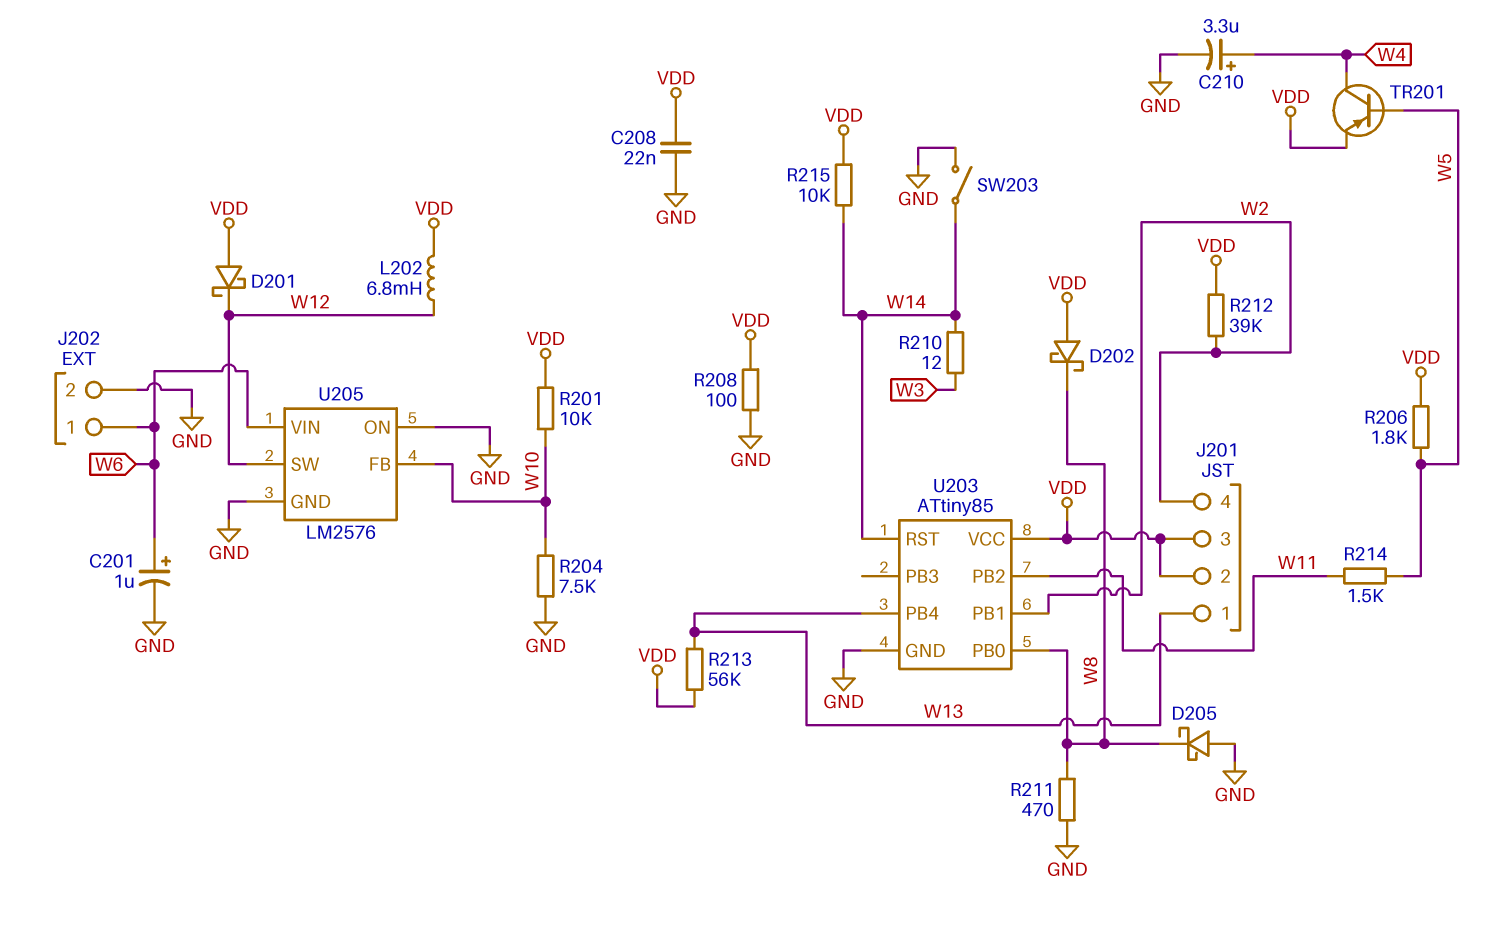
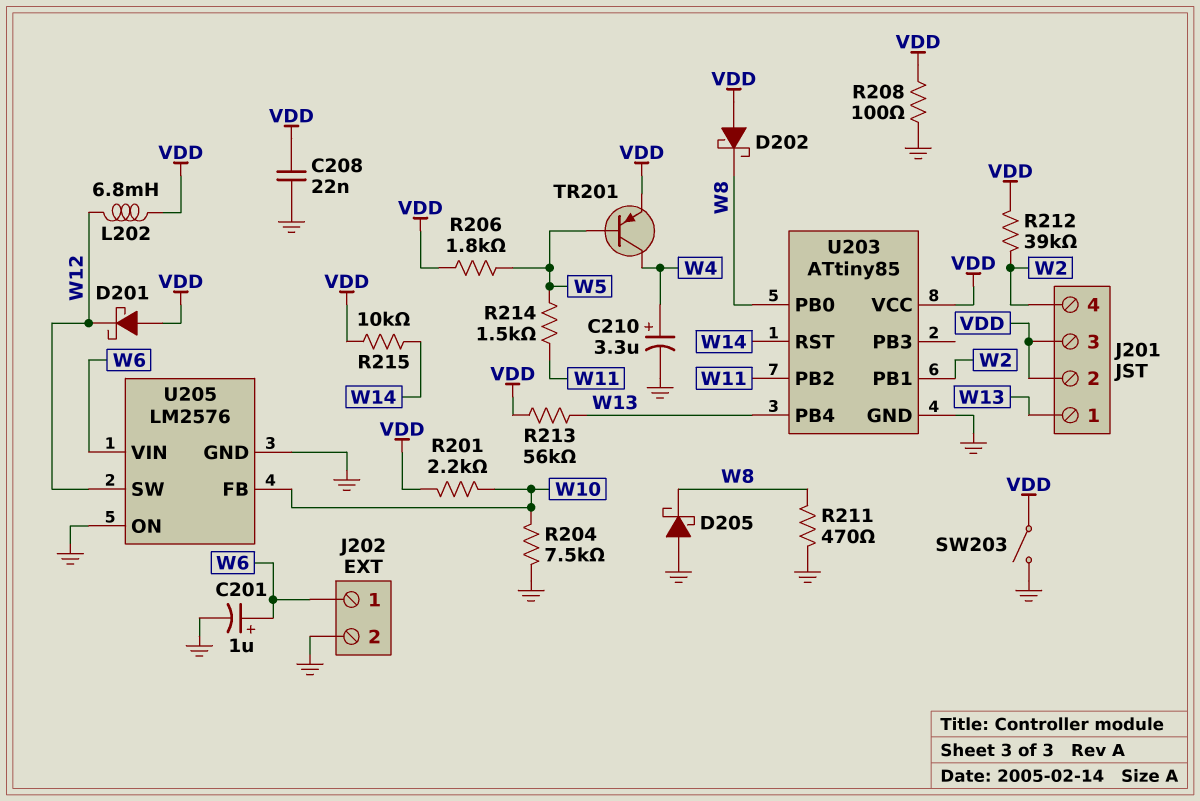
R201: 10k (VDD, W10) -> 2.2k (VDD, W10)
R210: 12 (W3, W14) -> none
SW203: switch (GND, W14) -> switch (GND, VDD)

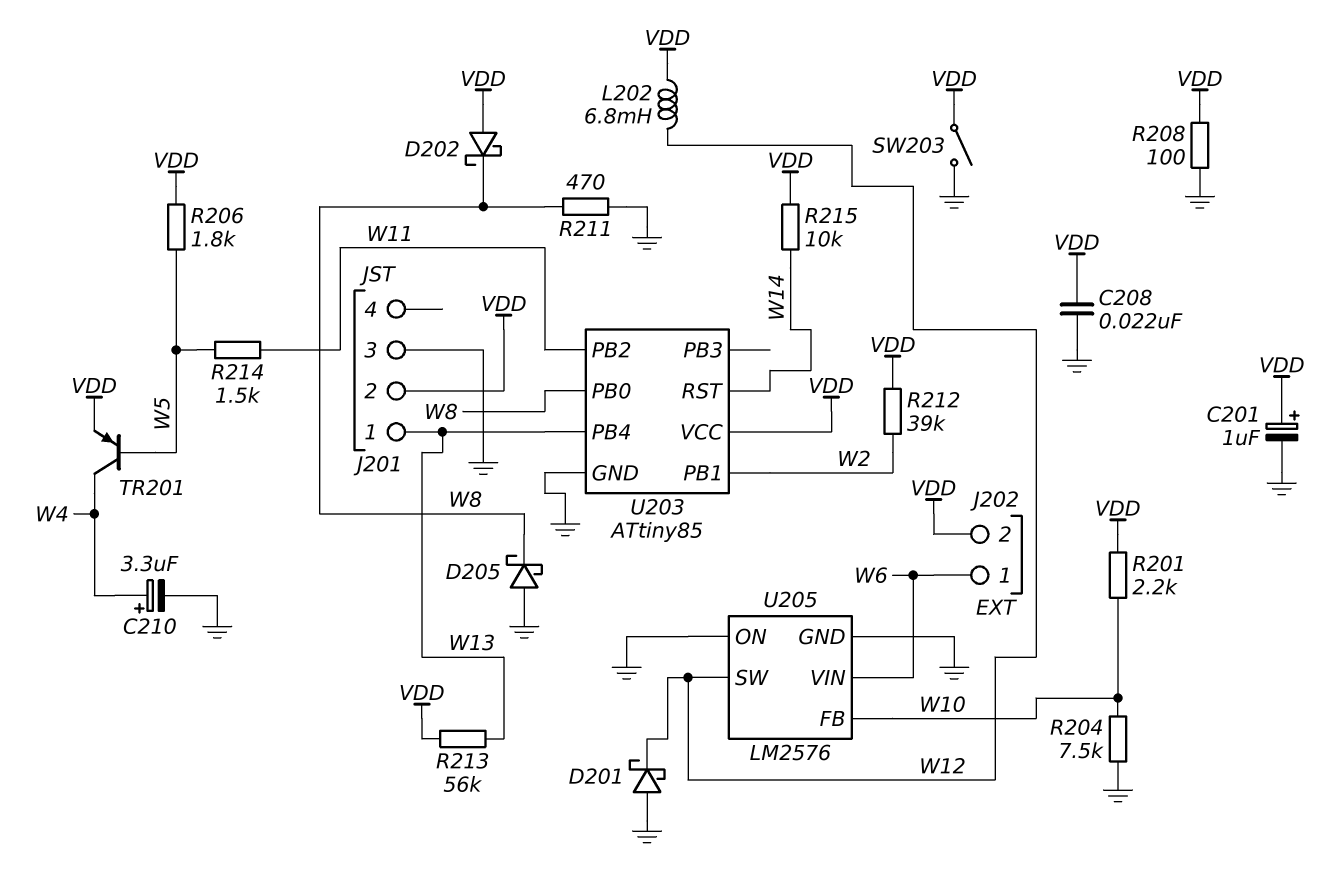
C201: 1uF (plus W6, minus GND) -> 1uF (plus VDD, minus GND)
D201: schottky (A VDD, K W12) -> schottky (A GND, K W12)
J201 pin 3: VDD -> GND
J201 pin 4: W2 -> none
J202 pin 2: GND -> VDD

